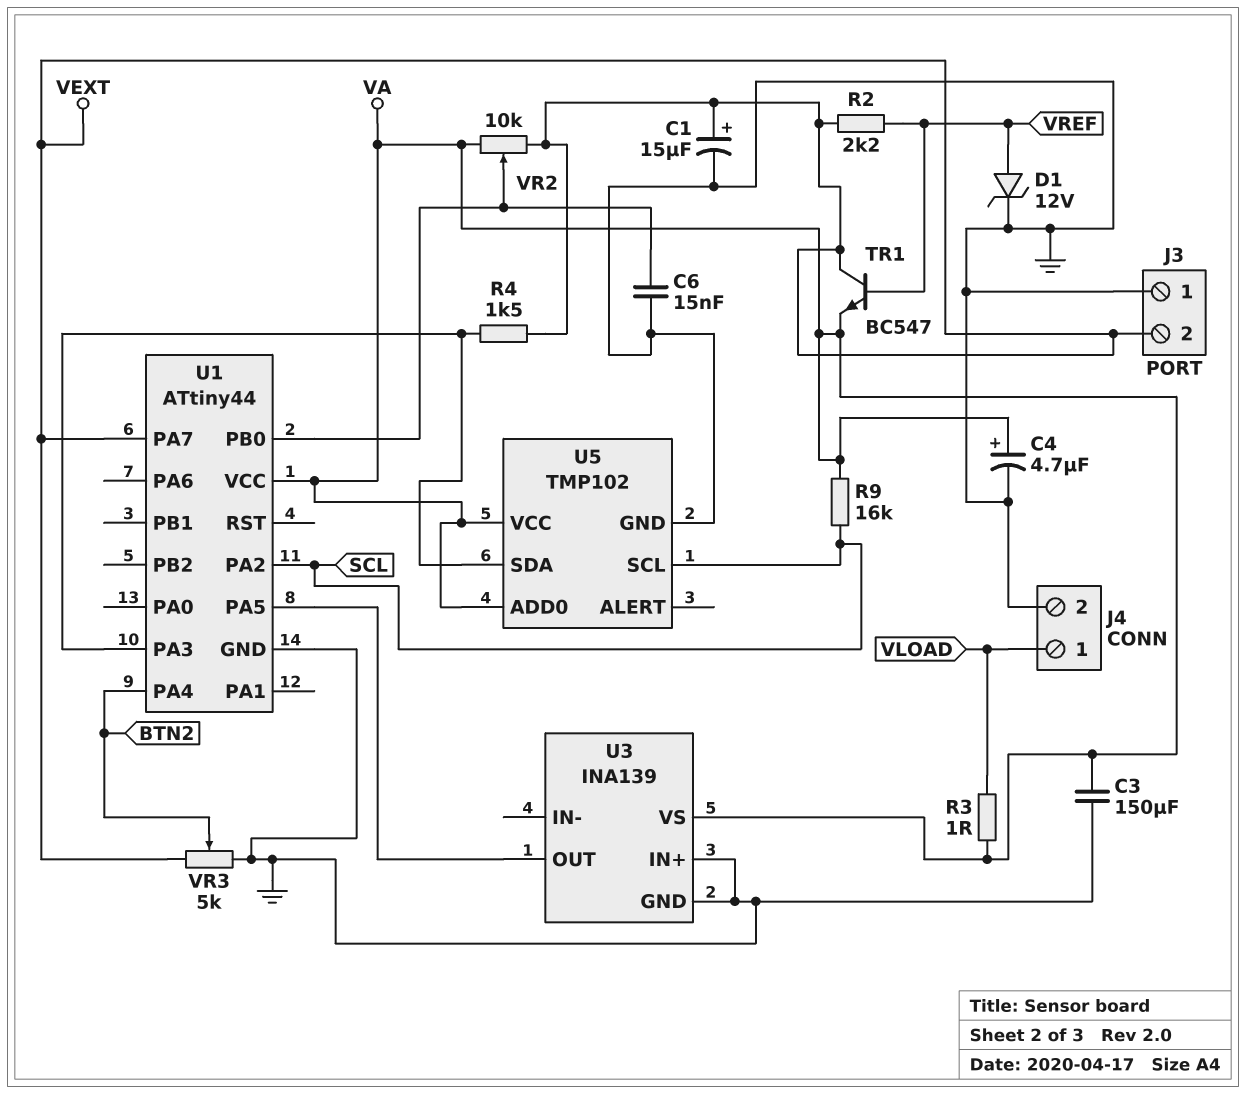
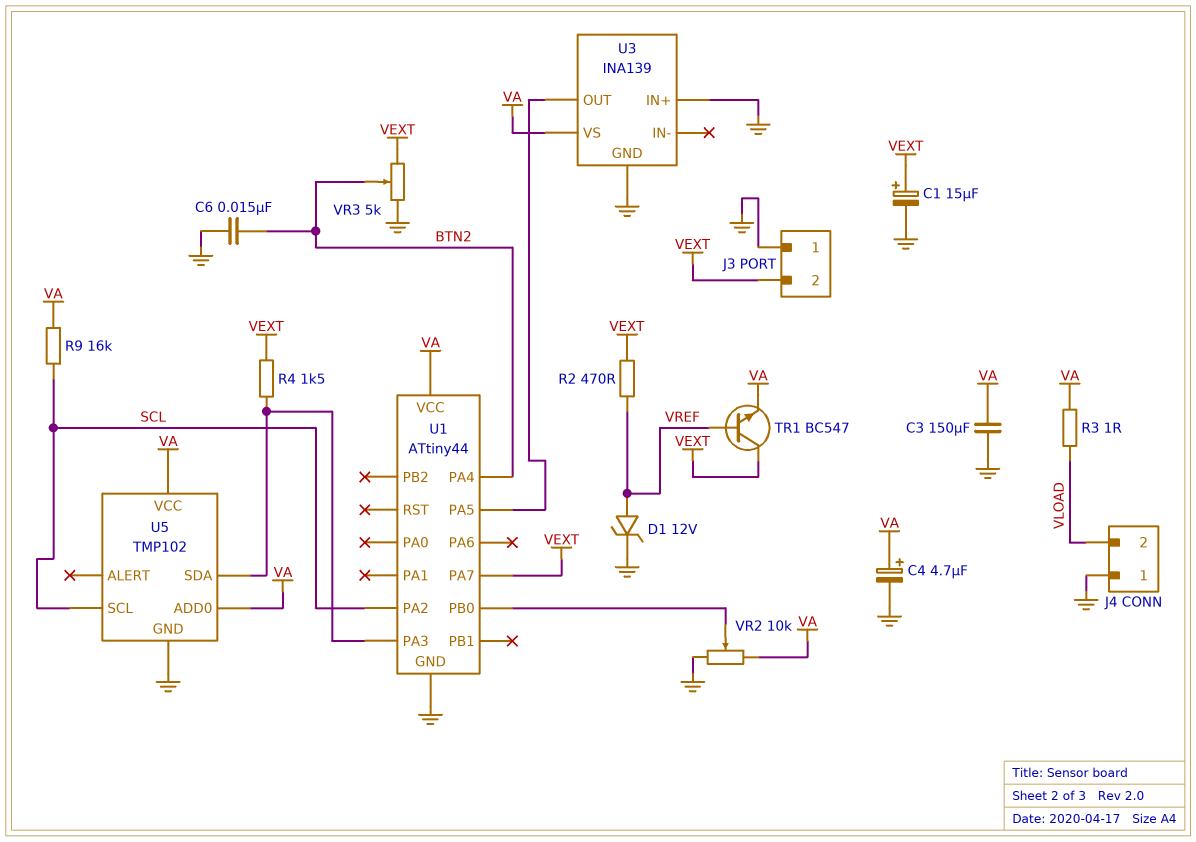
C6: 15nF (GND, U1/PB0) -> 15nF (BTN2, GND)
J4 pin 1: VLOAD -> GND
J4 pin 2: GND -> VLOAD
R2: 2.2k (VEXT, VREF) -> 470 (VEXT, VREF)
VR2: 10k (VA, VEXT, wiper U1/PB0) -> 10k (GND, VA, wiper U1/PB0)

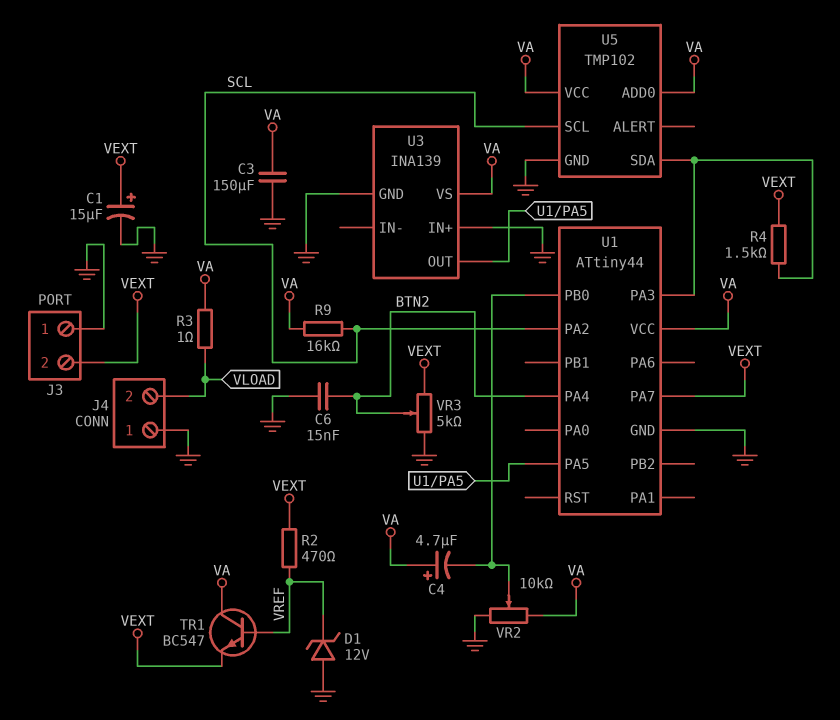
C4: 4.7uF (plus VA, minus GND) -> 4.7uF (plus VA, minus U1/PB0)
D1: zener 12V (A VREF, K GND) -> zener 12V (A GND, K VREF)
TR1: NPN BC547 (B VREF, C VEXT, E VA) -> NPN BC547 (B VREF, C VA, E VEXT)

